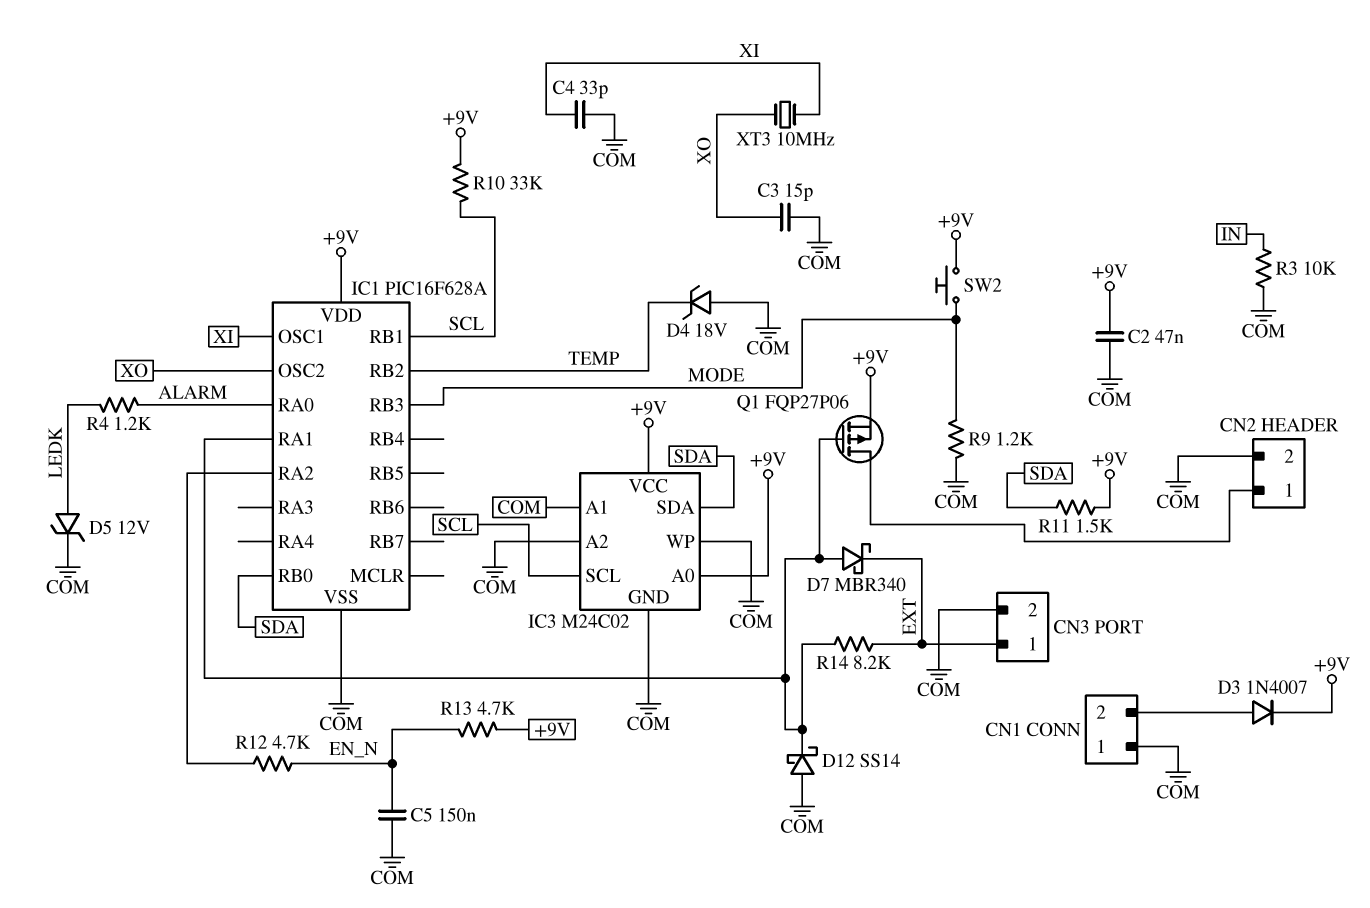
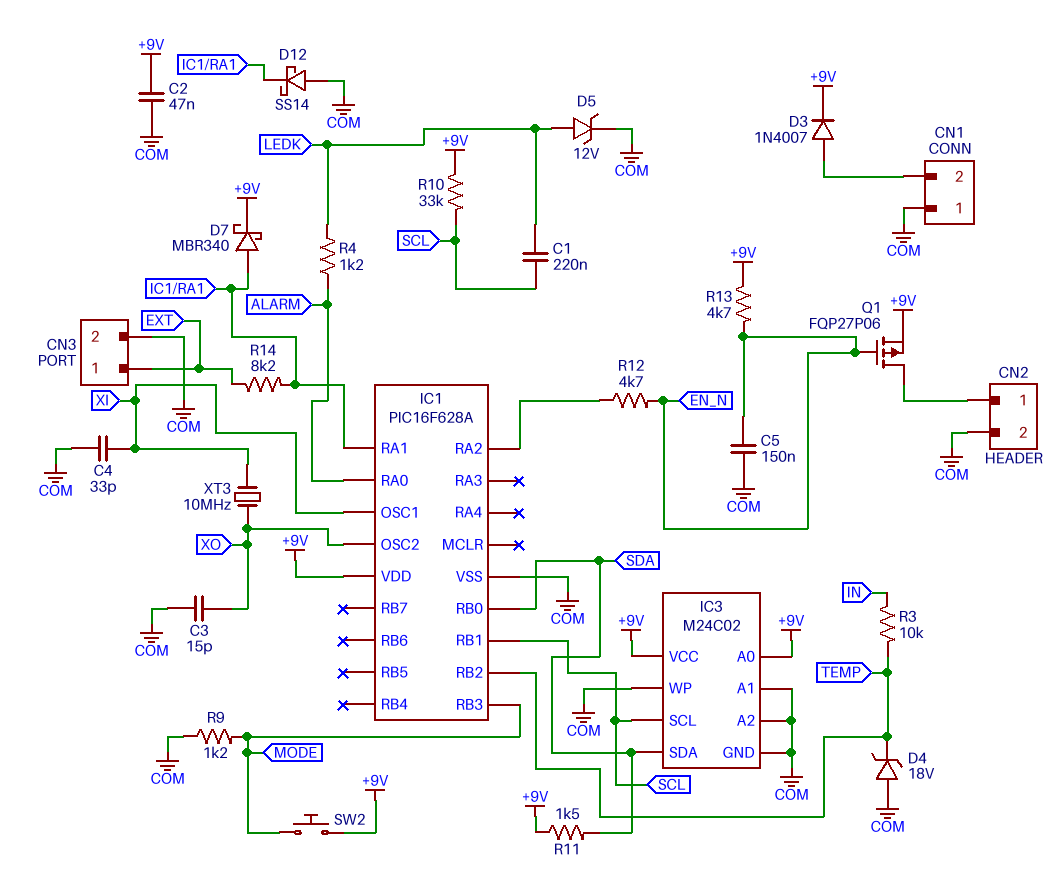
C1: none -> 220nF (LEDK, SCL)
D7: schottky MBR340 (A IC1/RA1, K EXT) -> schottky MBR340 (A IC1/RA1, K +9V)
Q1: PMOS FQP27P06 (G IC1/RA1, D CN2/1, S +9V) -> PMOS FQP27P06 (G EN_N, D CN2/1, S +9V)
R3: 10k (COM, IN) -> 10k (IN, TEMP)

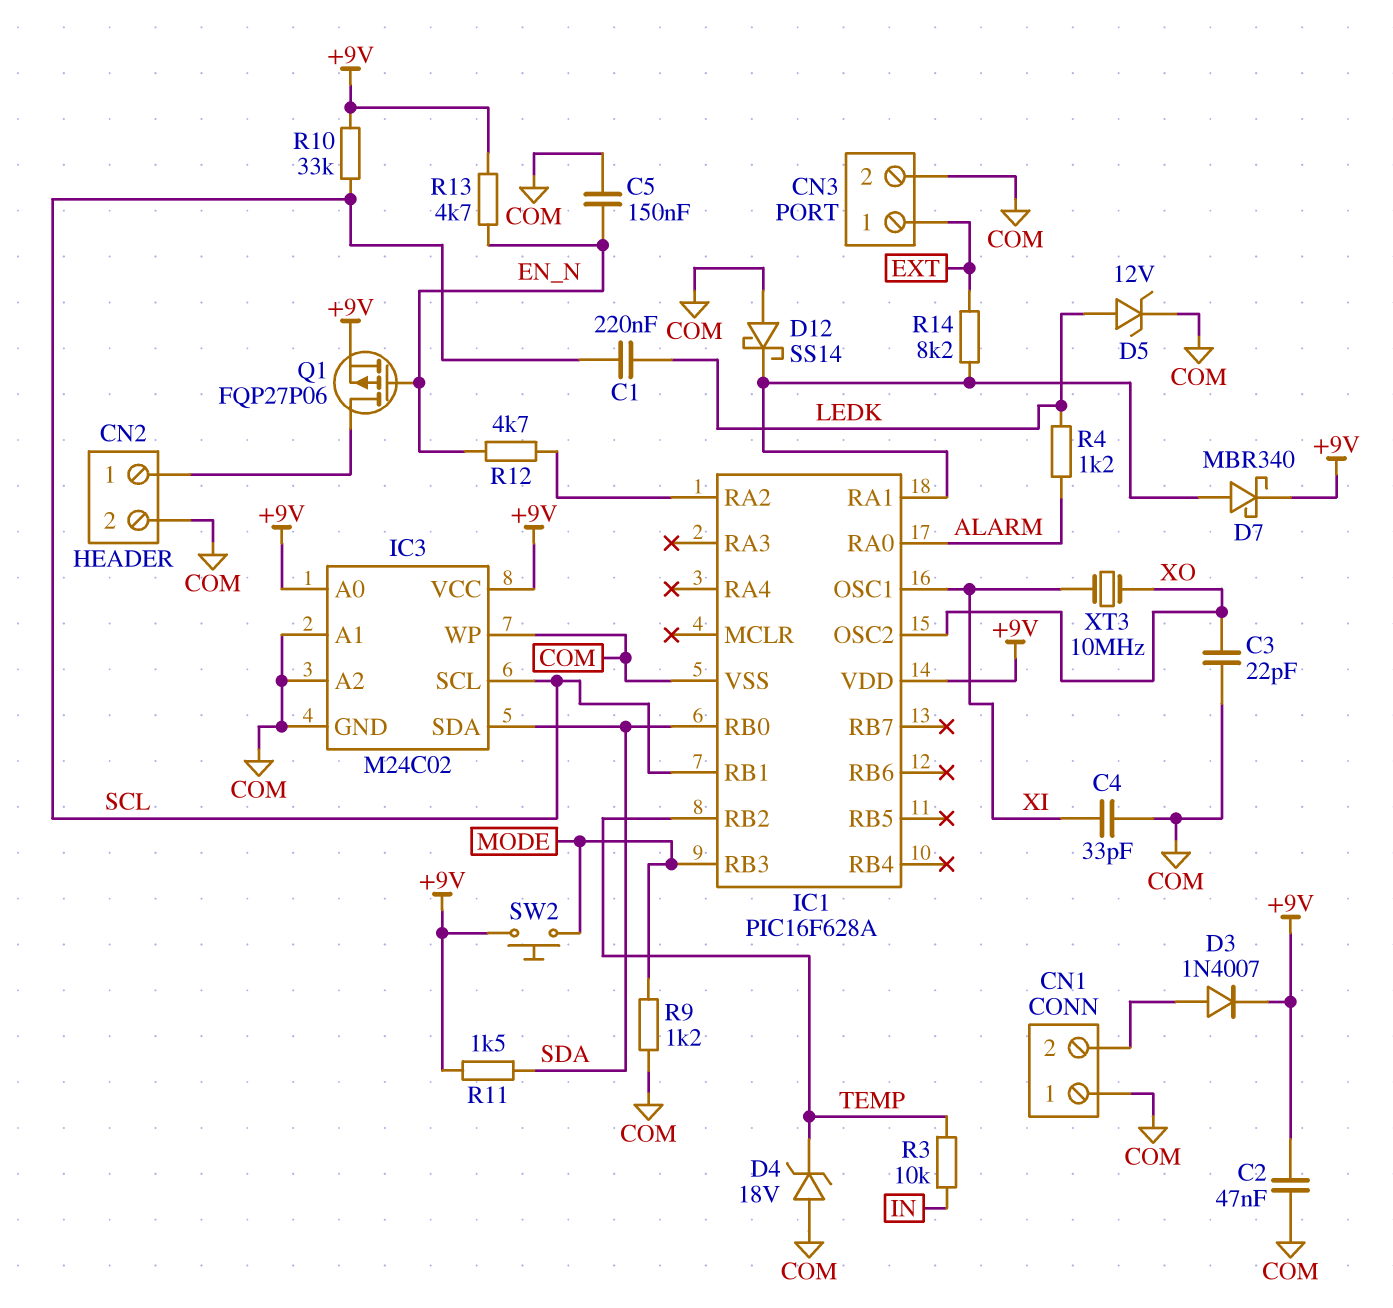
C3: 15pF (COM, XO) -> 22pF (COM, XO)

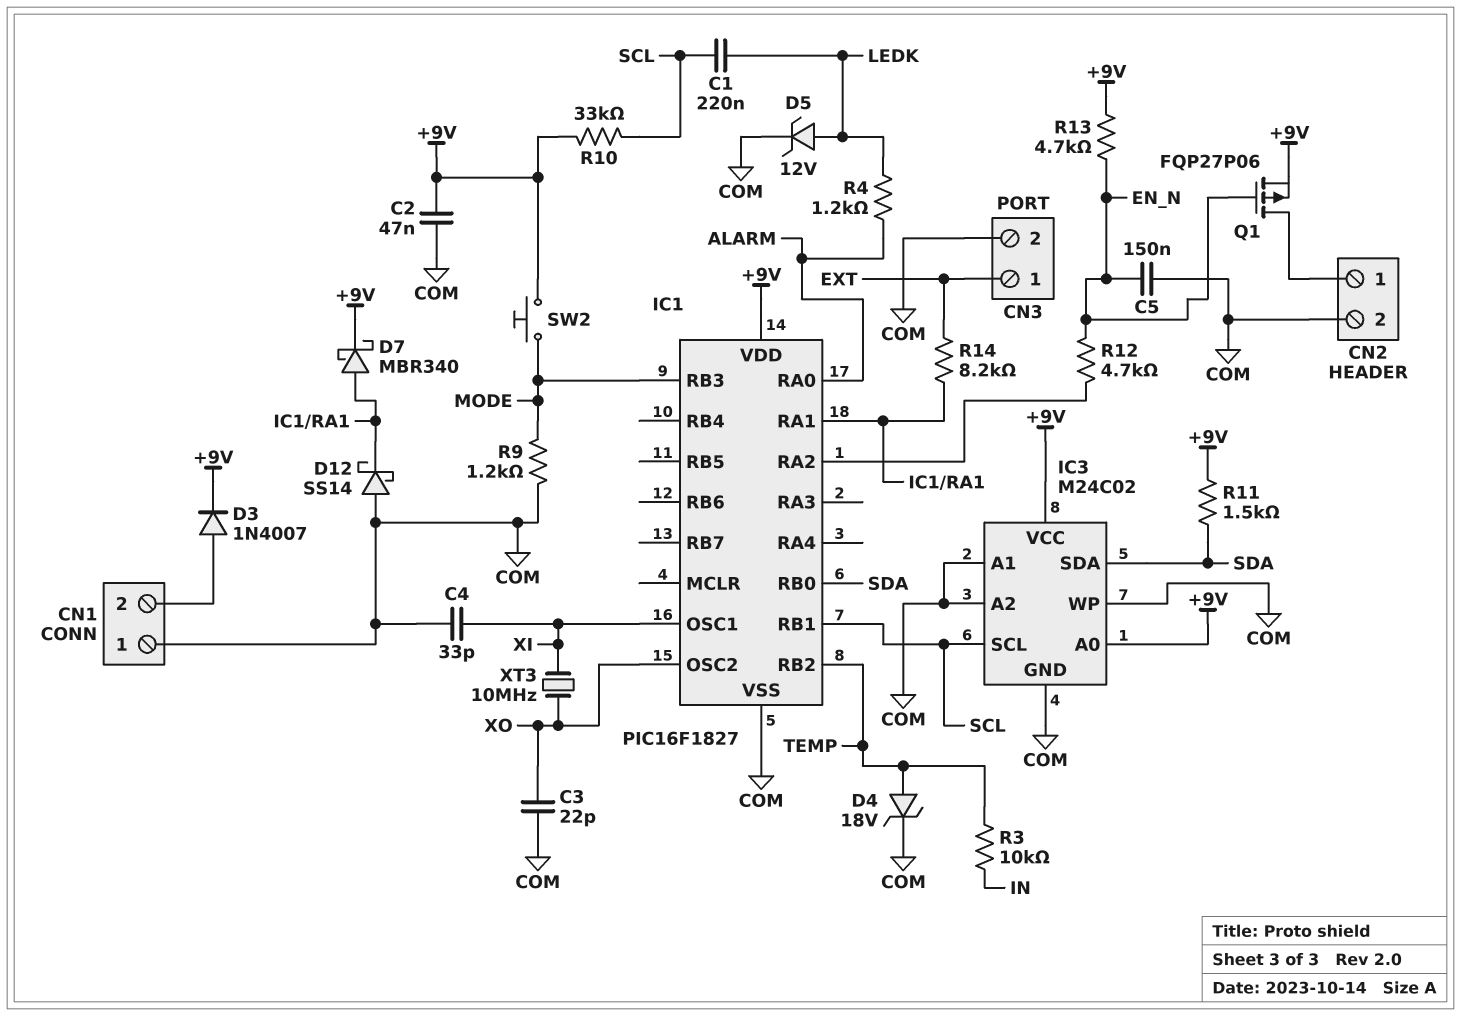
D4: zener 18V (A COM, K TEMP) -> zener 18V (A TEMP, K COM)
IC1: PIC16F628A -> PIC16F1827

